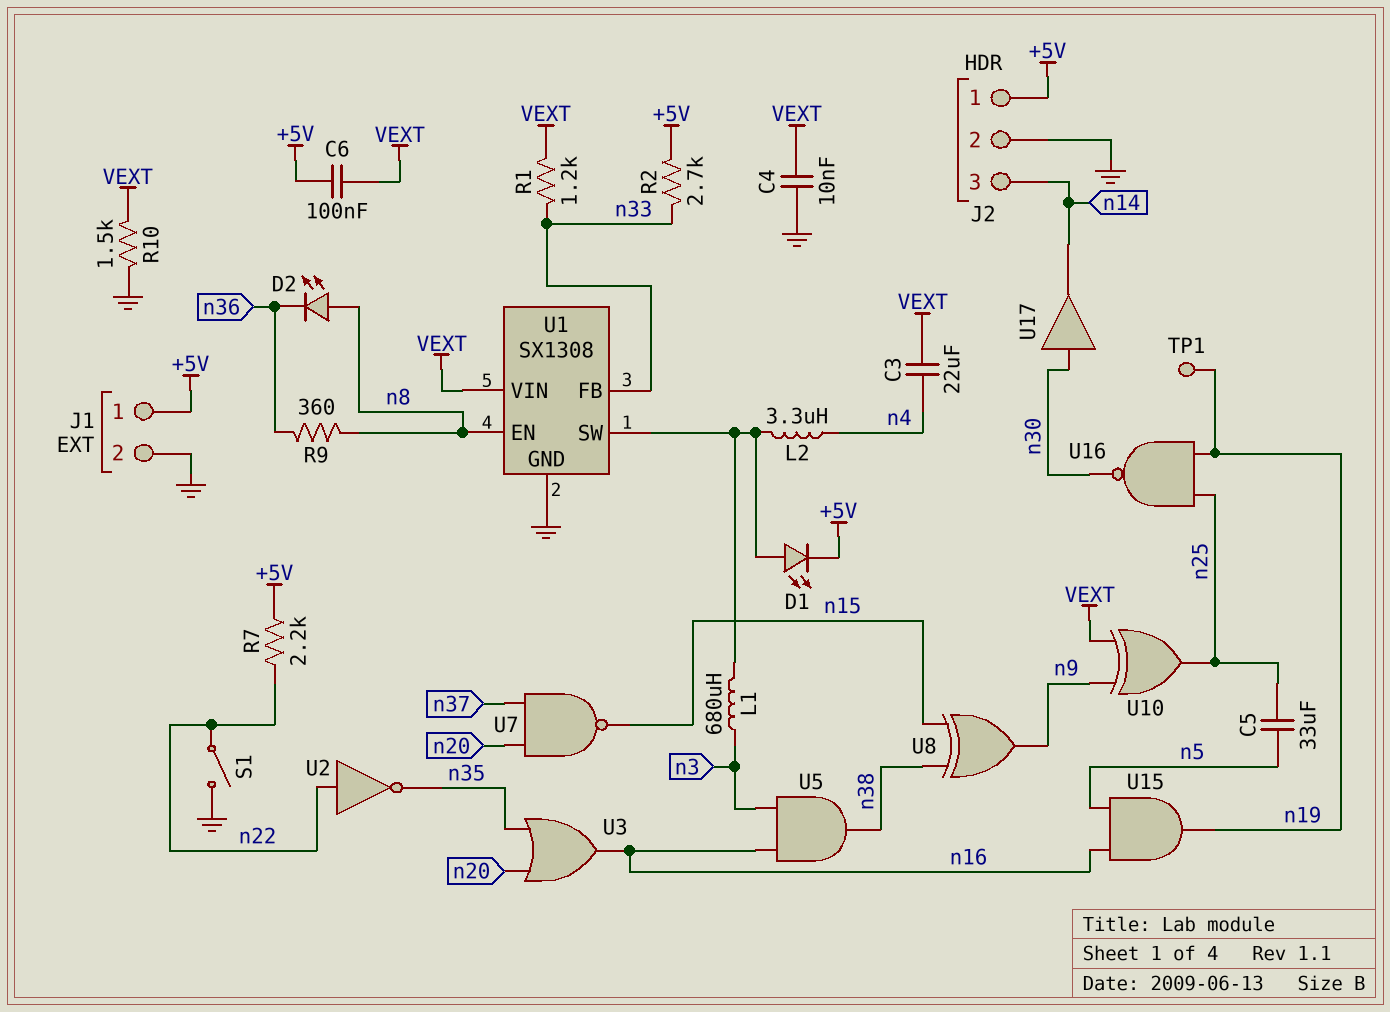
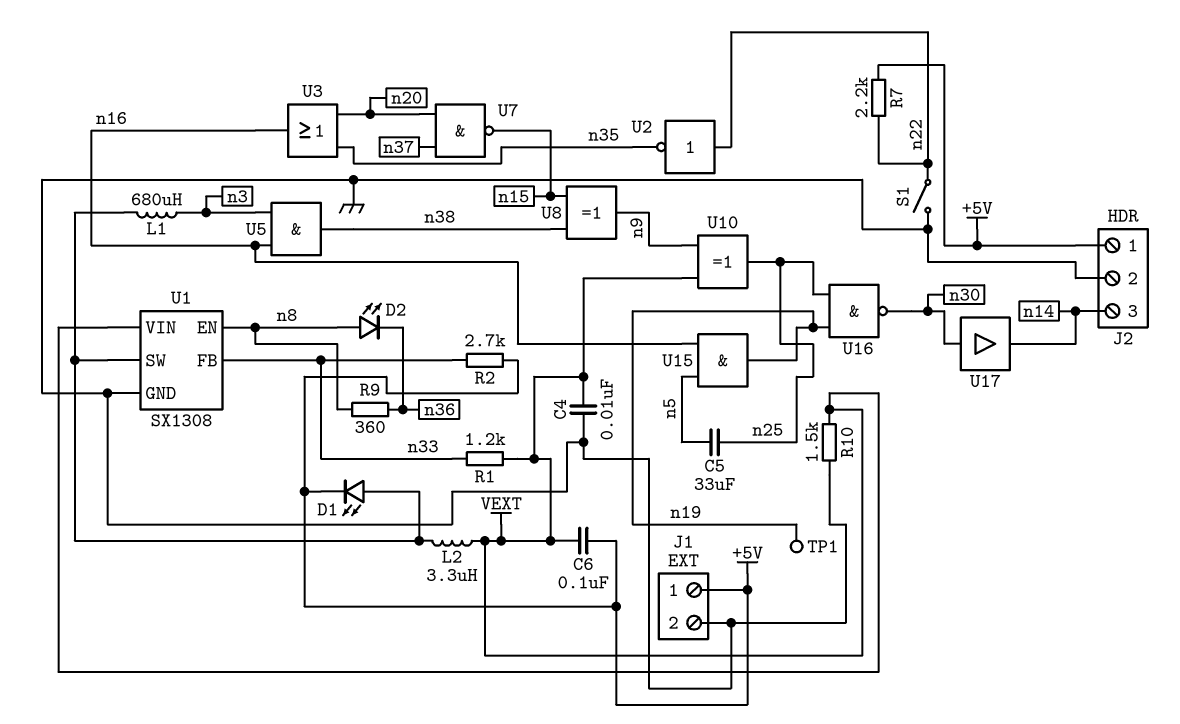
C3: 22uF (VEXT, n4) -> none
L2: 3.3uH (U1/SW, n4) -> 3.3uH (U1/SW, VEXT)

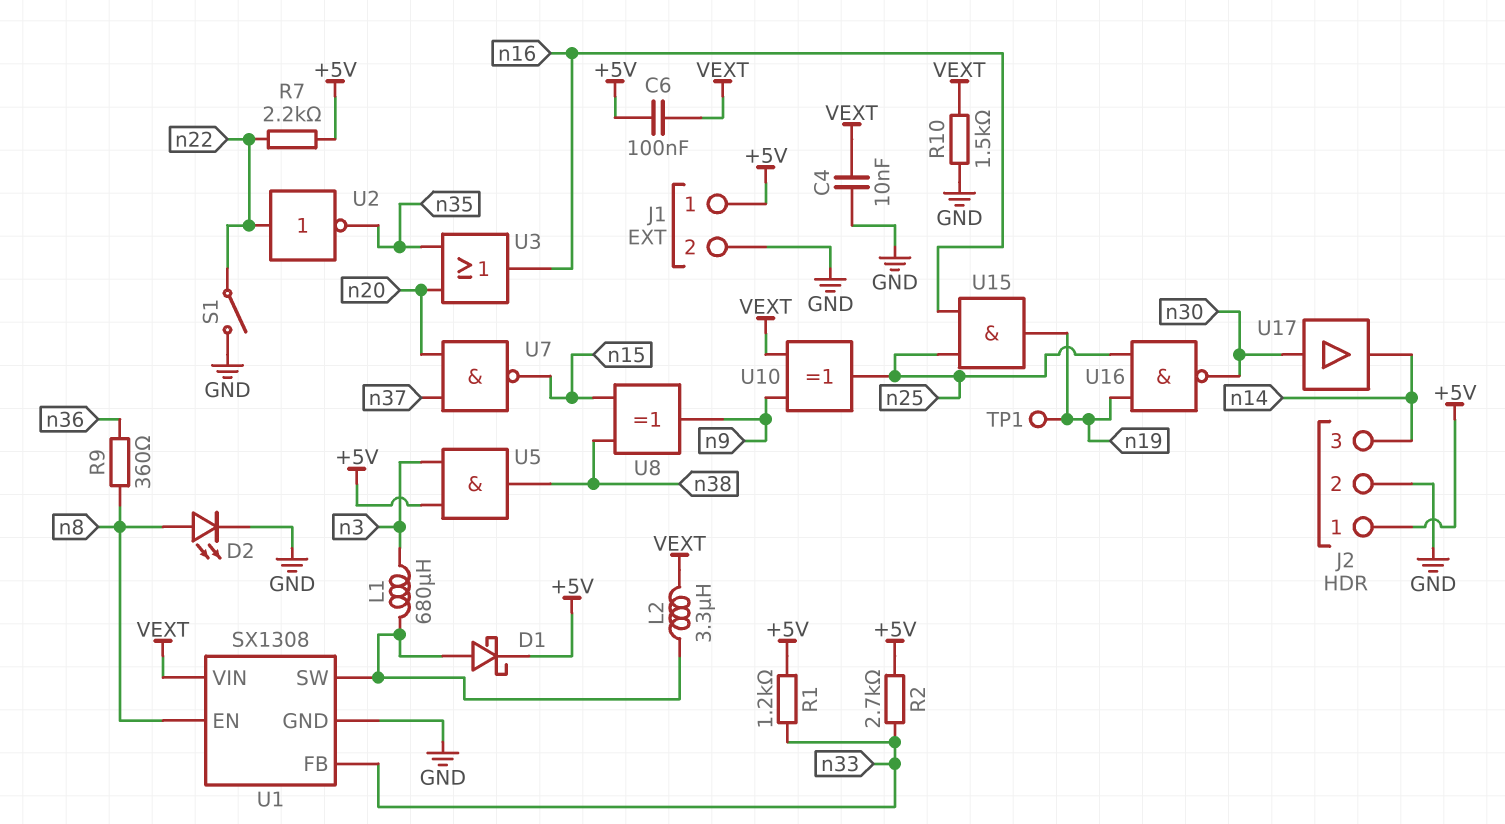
C5: 33uF (n5, n25) -> none
D1: LED (A U1/SW, K +5V) -> schottky (A U1/SW, K +5V)
D2: LED (A n8, K n36) -> LED (A n8, K GND)
R1: 1.2k (VEXT, n33) -> 1.2k (+5V, n33)
U5: AND (in n3, in n16, out n38) -> AND (in +5V, in n3, out n38)
U15: AND (in n5, in n16, out n19) -> AND (in n16, in n25, out n19)

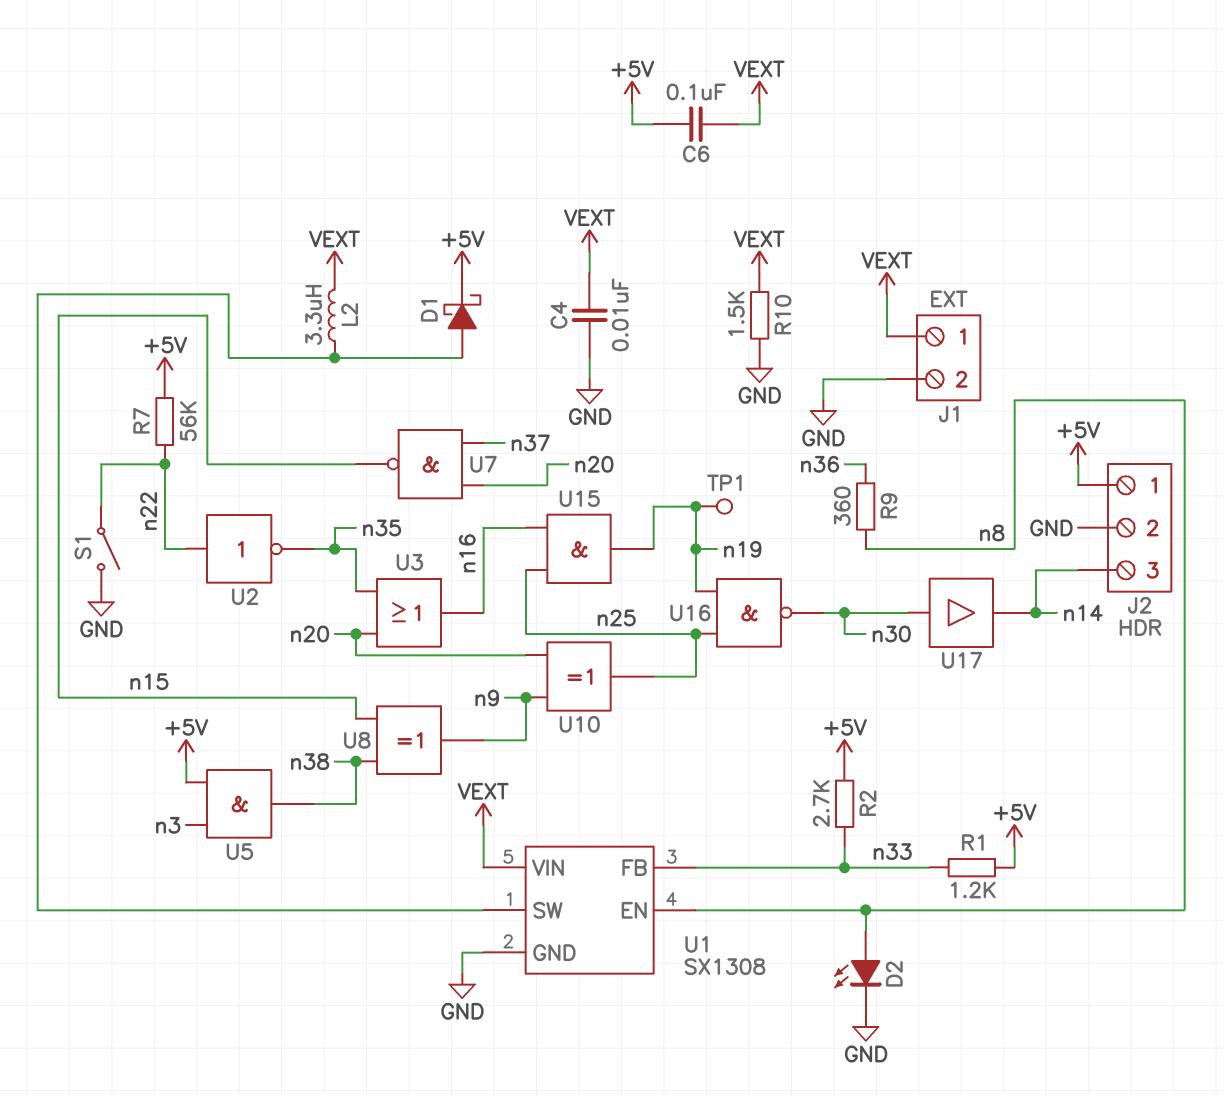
J1 pin 1: +5V -> VEXT
L1: 680uH (U1/SW, n3) -> none
R7: 2.2k (+5V, n22) -> 56k (+5V, n22)
U10: XOR (in VEXT, in n9, out n25) -> XOR (in n9, in n20, out n25)

